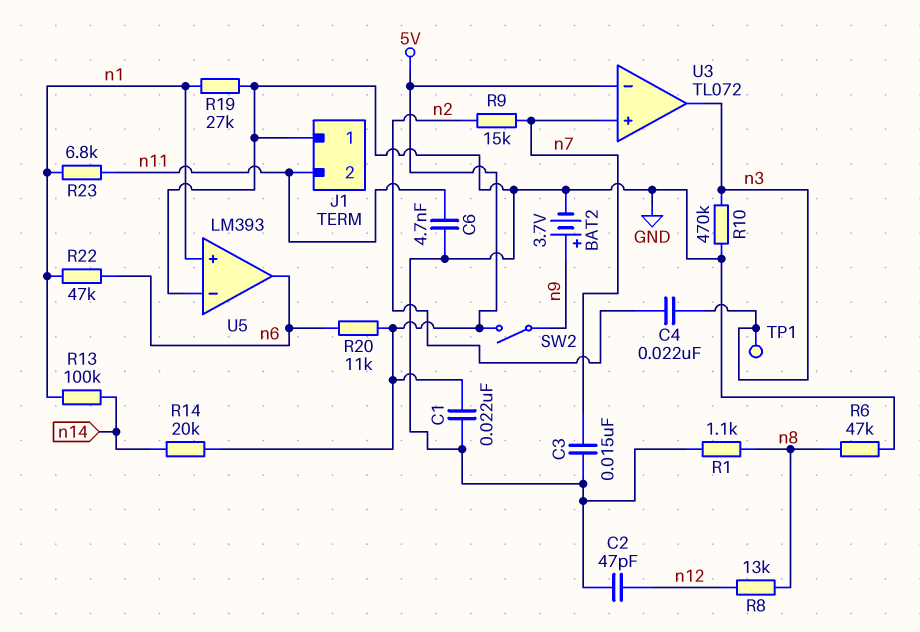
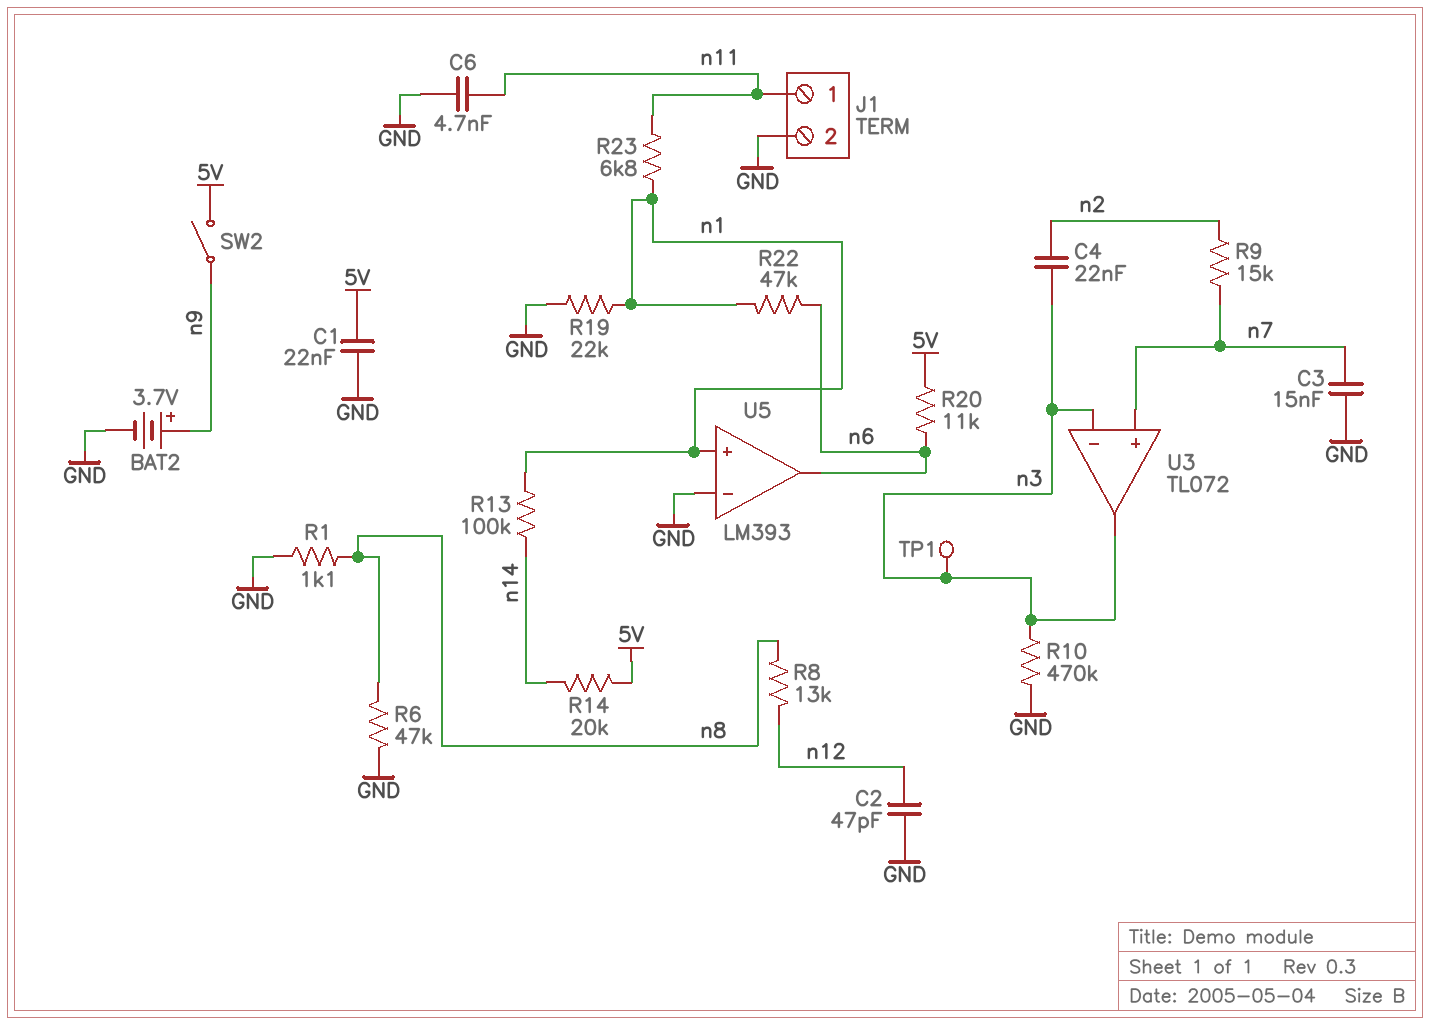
J1 pin 1: GND -> n11
J1 pin 2: n11 -> GND
R19: 27k (GND, n1) -> 22k (GND, n1)
U3 pin in-: 5V -> n3

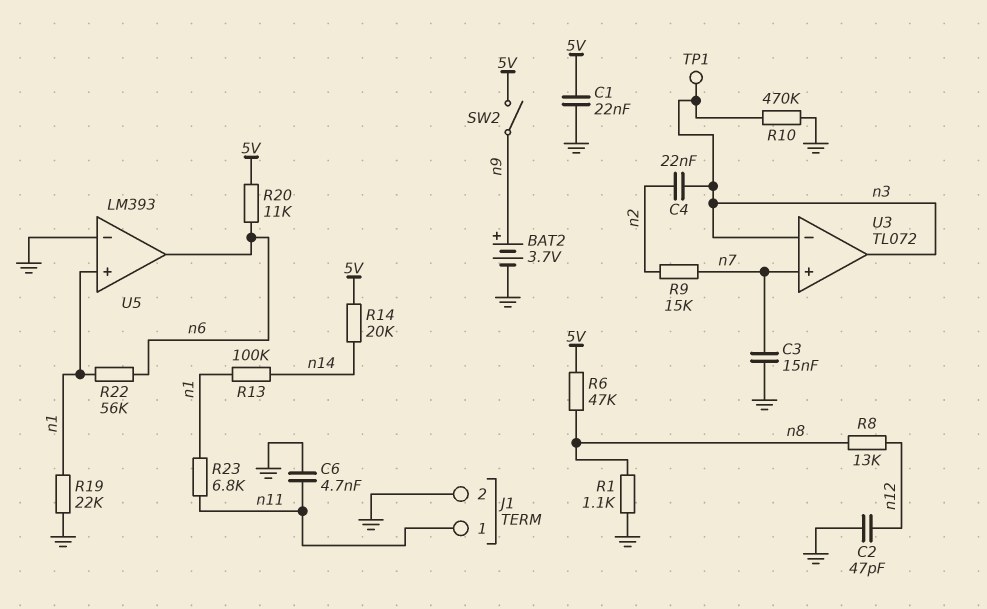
R6: 47k (GND, n8) -> 47k (5V, n8)
R22: 47k (n1, n6) -> 56k (n1, n6)

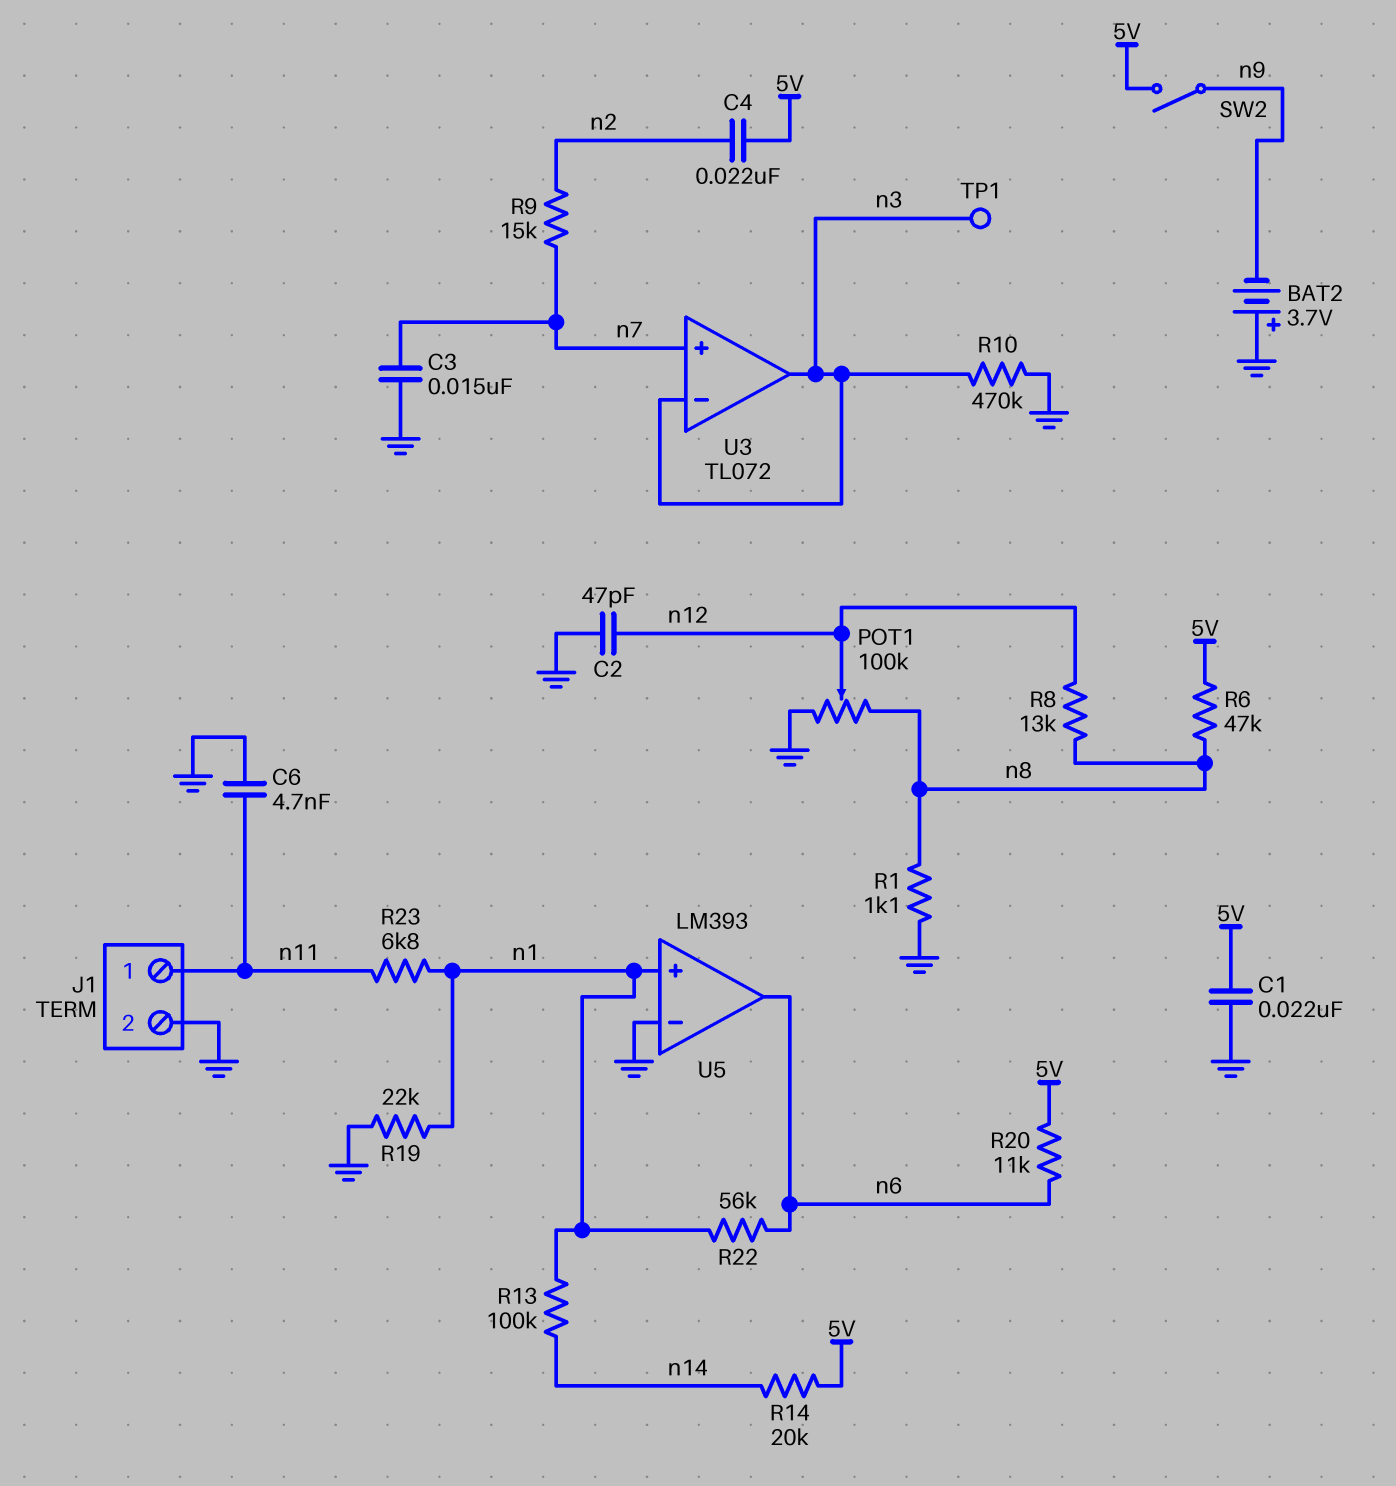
BAT2: 3.7V (plus n9, minus GND) -> 3.7V (plus GND, minus n9)
C4: 22nF (n2, n3) -> 22nF (5V, n2)
POT1: none -> 100k (GND, n8, wiper n12)

